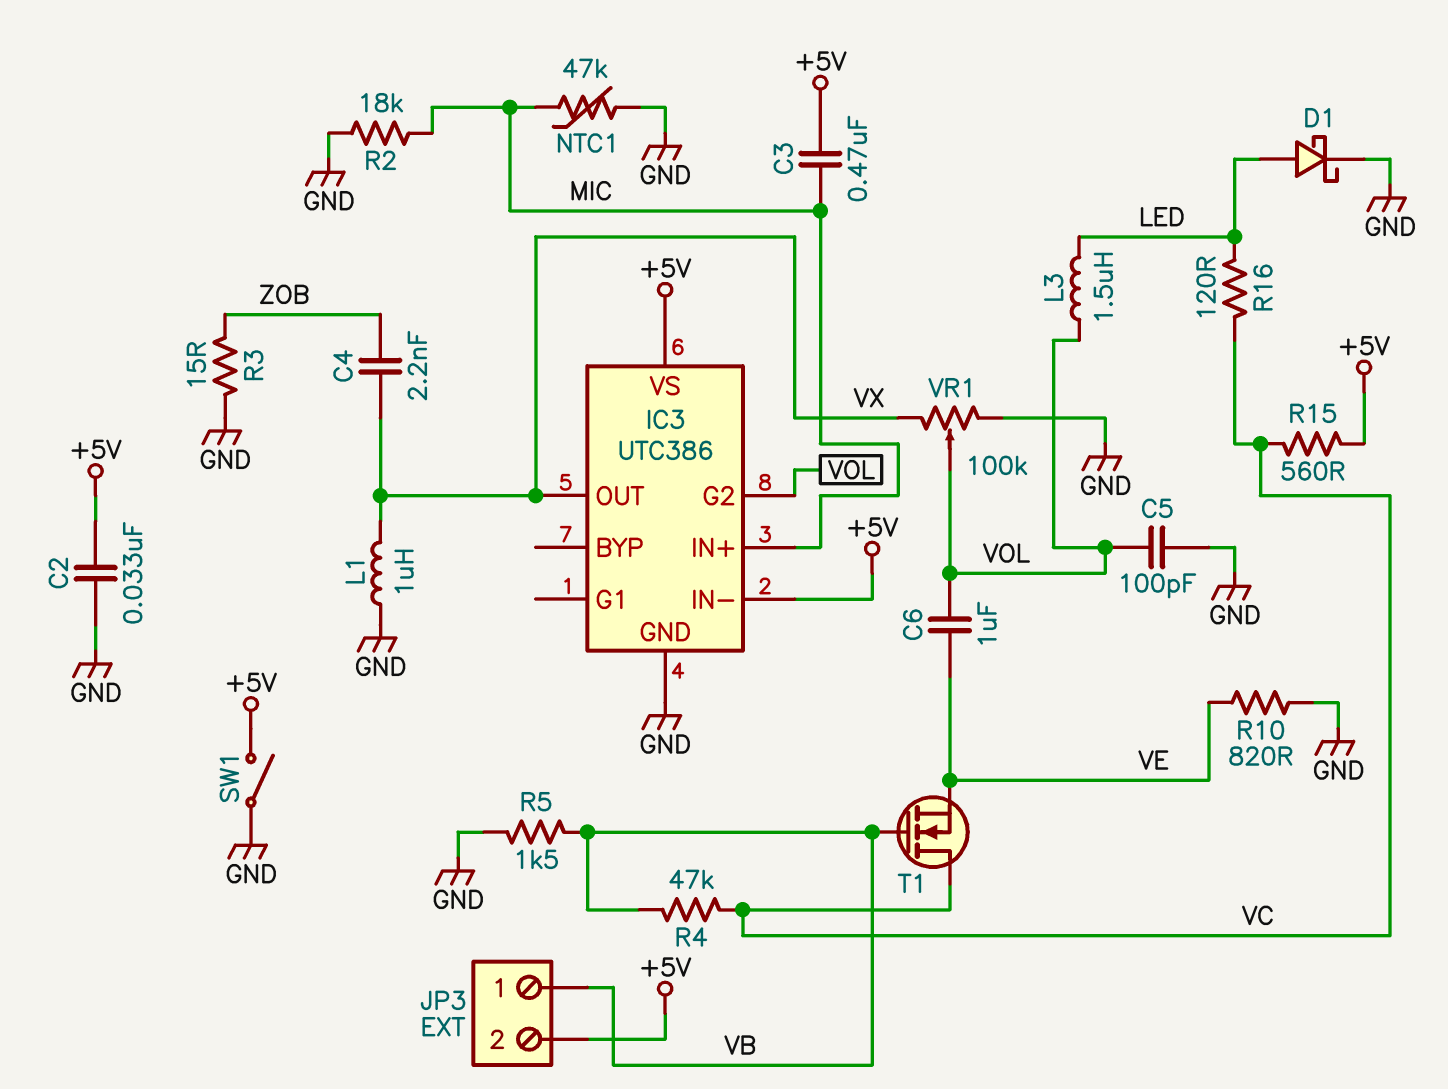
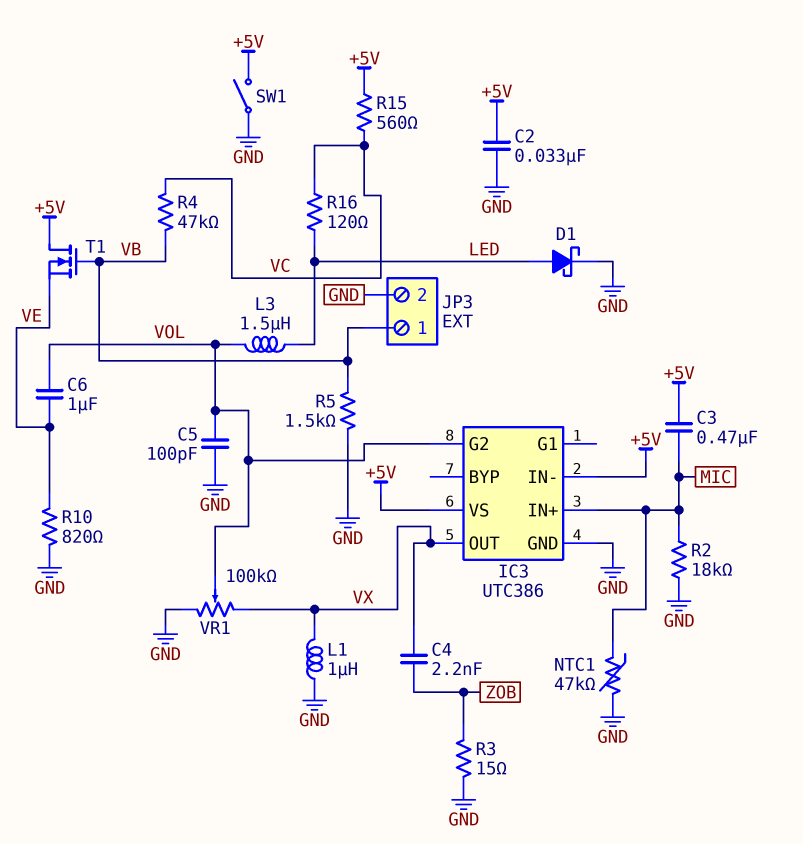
JP3 pin 2: +5V -> GND
T1: NMOS (G VB, D VC, S VE) -> NMOS (G VB, D +5V, S VE)

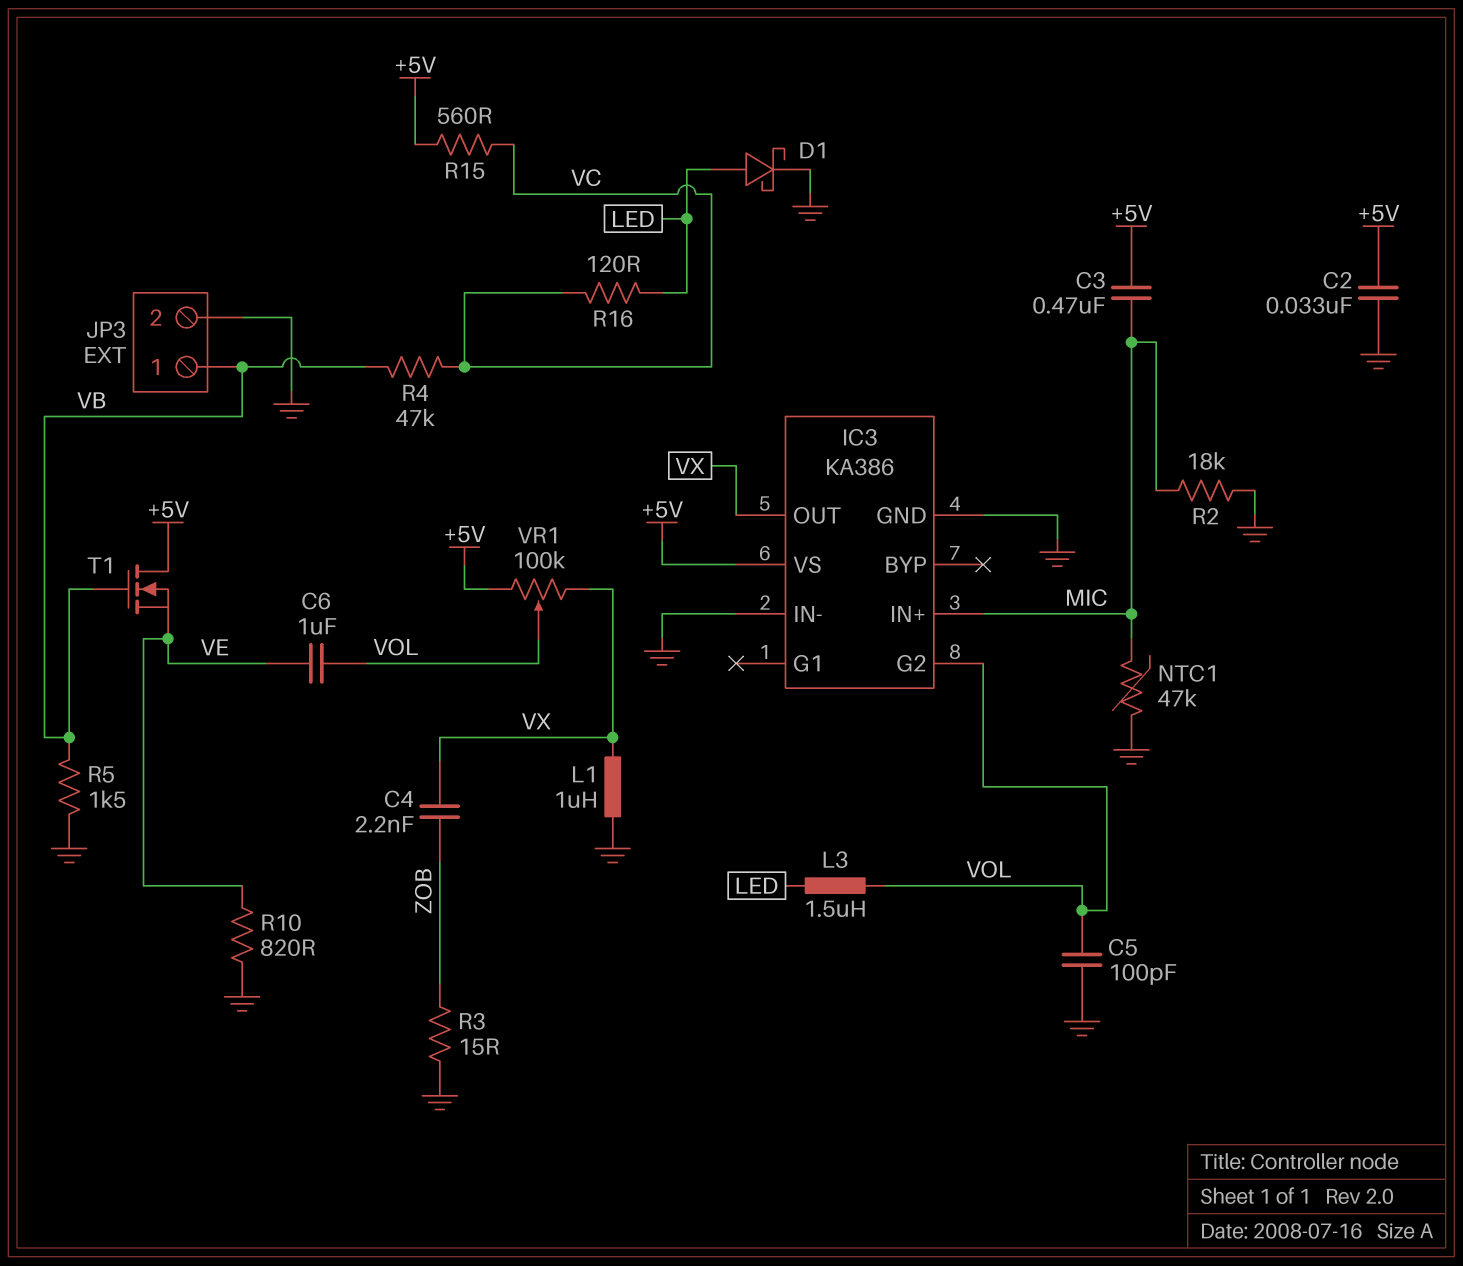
IC3: UTC386 -> KA386
IC3 pin IN-: +5V -> GND
SW1: switch (+5V, GND) -> none
VR1: 100k (GND, VX, wiper VOL) -> 100k (+5V, VX, wiper VOL)

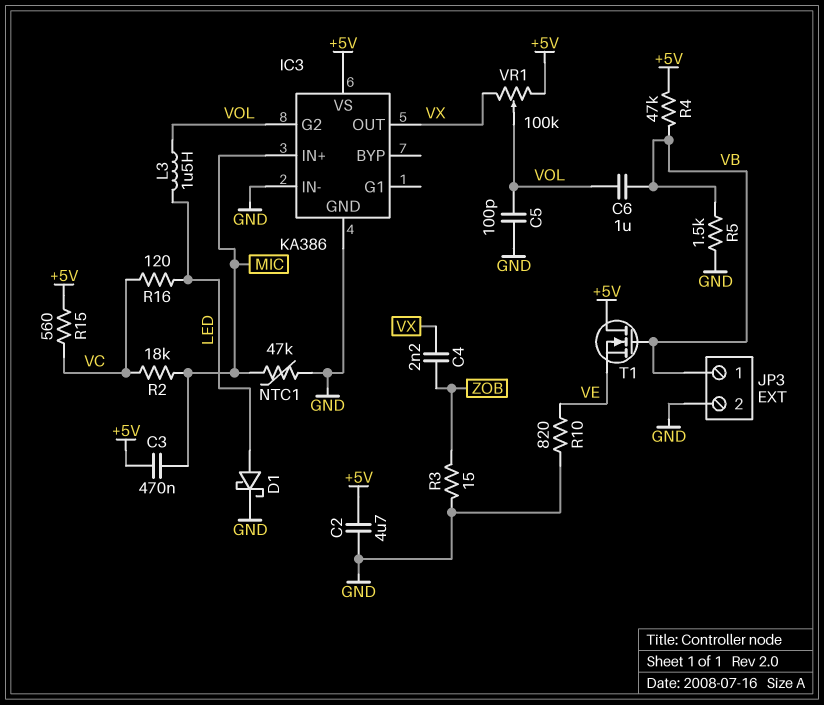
C2: 33nF (+5V, GND) -> 4.7uF (+5V, GND)
C6: 1uF (VE, VOL) -> 1uF (VB, VOL)
L1: 1uH (GND, VX) -> none
R2: 18k (GND, MIC) -> 18k (MIC, VC)
R4: 47k (VB, VC) -> 47k (+5V, VB)

